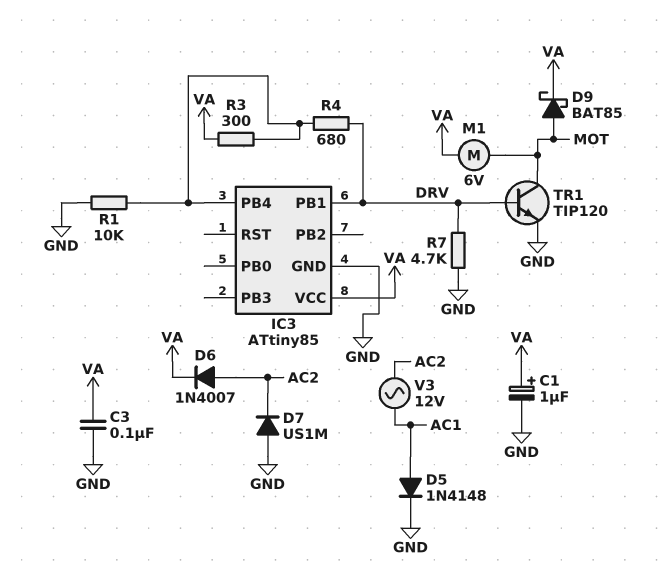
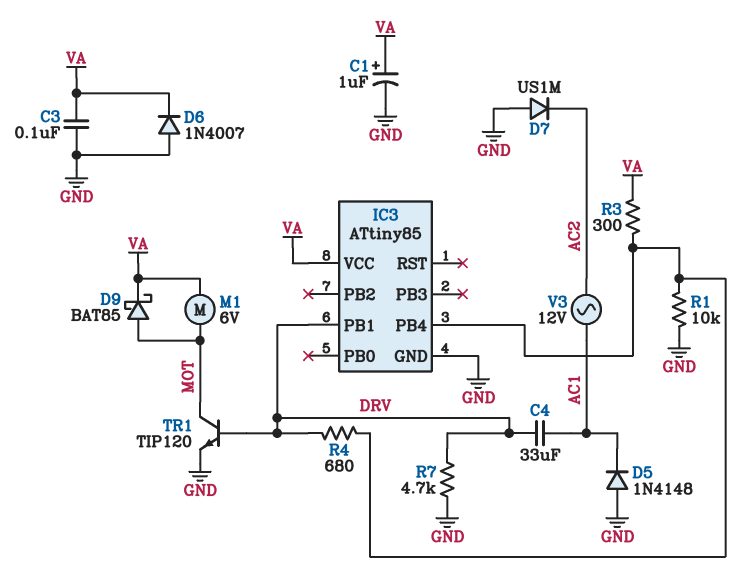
C4: none -> 33uF (AC1, DRV)
D5: diode 1N4148 (A AC1, K GND) -> diode 1N4148 (A GND, K AC1)
D6: diode 1N4007 (A AC2, K VA) -> diode 1N4007 (A GND, K VA)

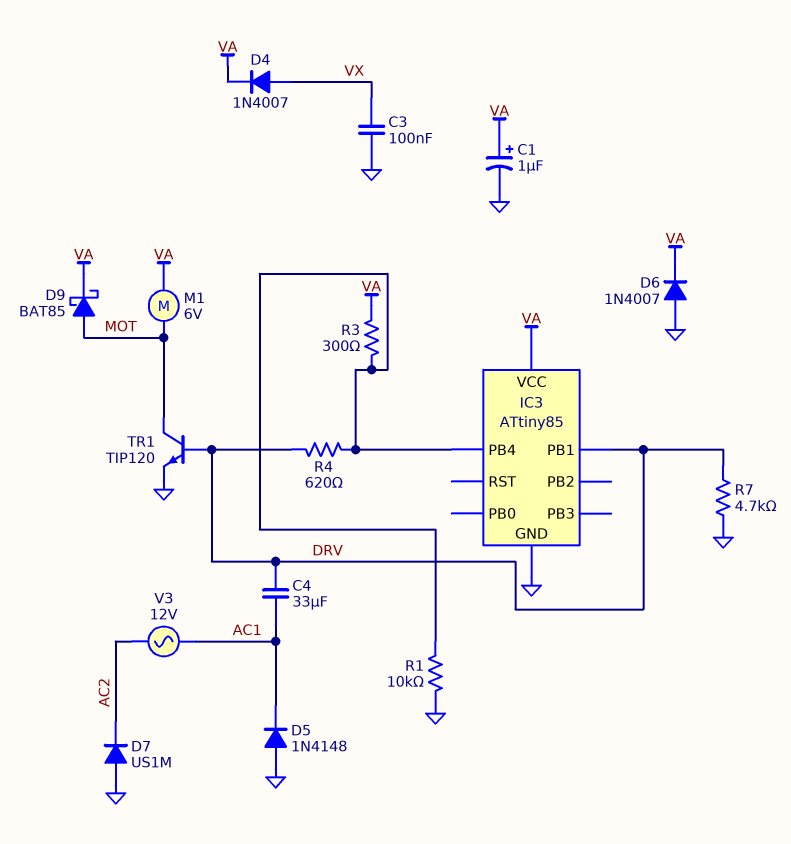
C3: 100nF (GND, VA) -> 100nF (GND, VX)
D4: none -> diode 1N4007 (A VX, K VA)
R4: 680 (DRV, IC3/PB4) -> 620 (DRV, IC3/PB4)

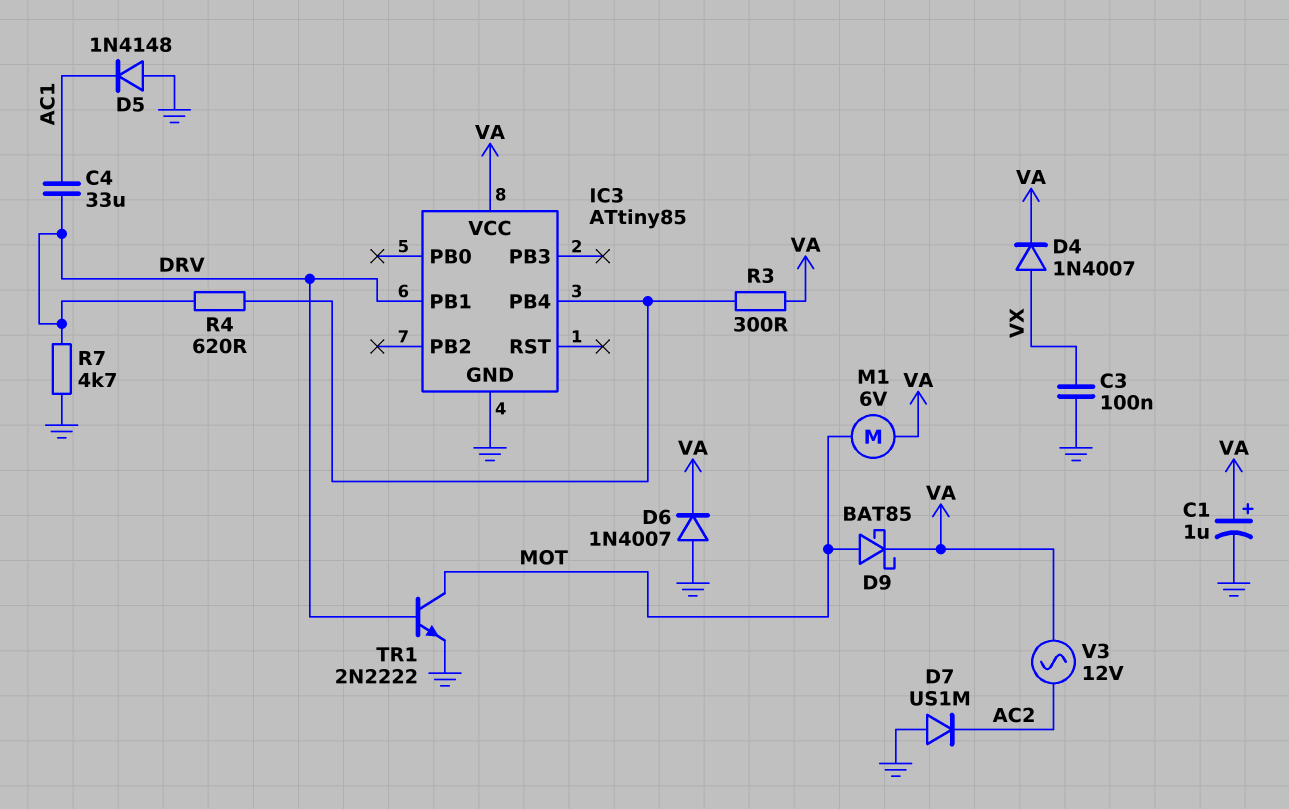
R1: 10k (GND, IC3/PB4) -> none
TR1: NPN TIP120 (B DRV, C MOT, E GND) -> NPN 2N2222 (B DRV, C MOT, E GND)
V3: AC 12V (AC1, AC2) -> AC 12V (AC2, VA)

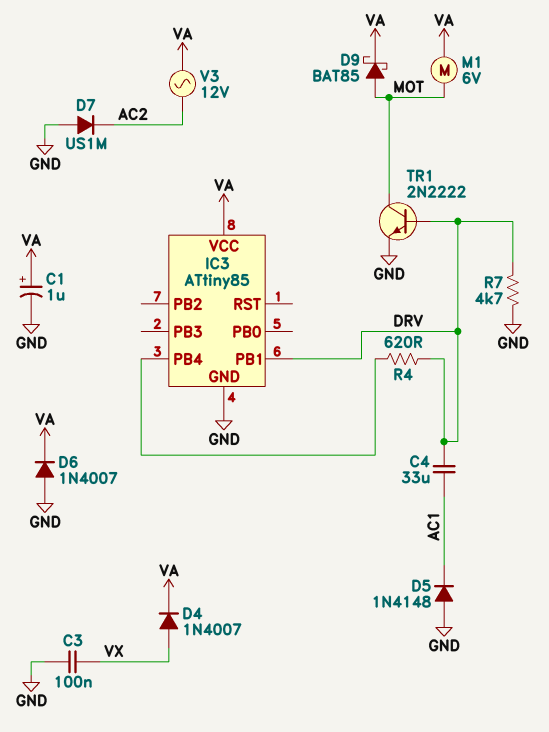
R3: 300 (IC3/PB4, VA) -> none

